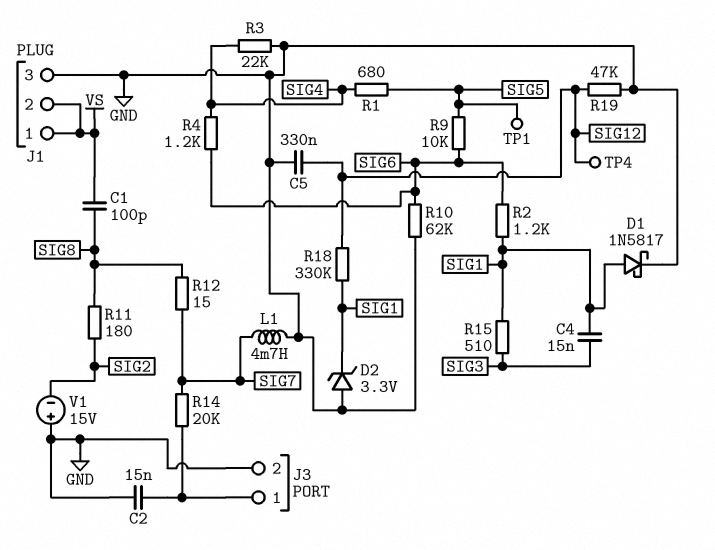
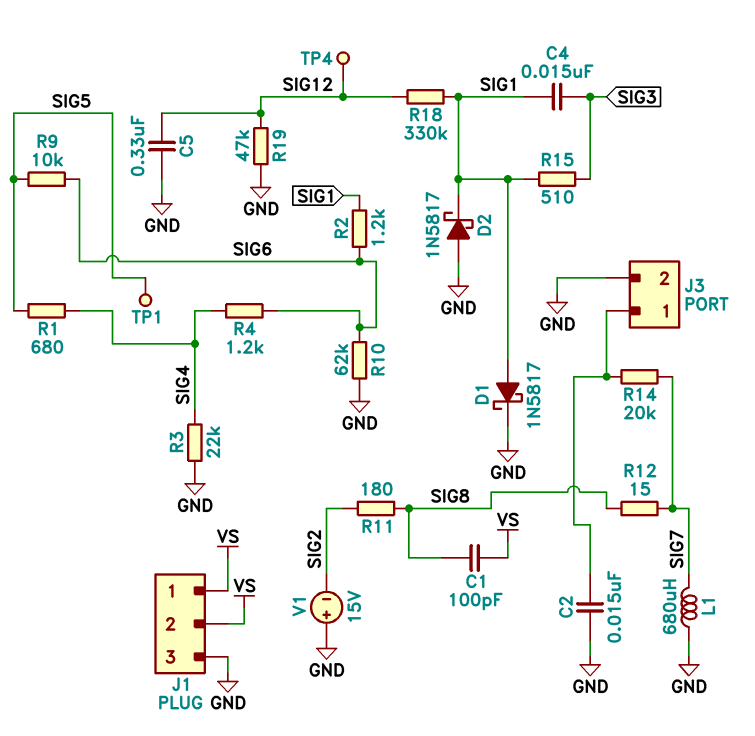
D2: zener 3.3V (A GND, K SIG1) -> schottky 1N5817 (A GND, K SIG1)
L1: 4.7mH (GND, SIG7) -> 680uH (GND, SIG7)

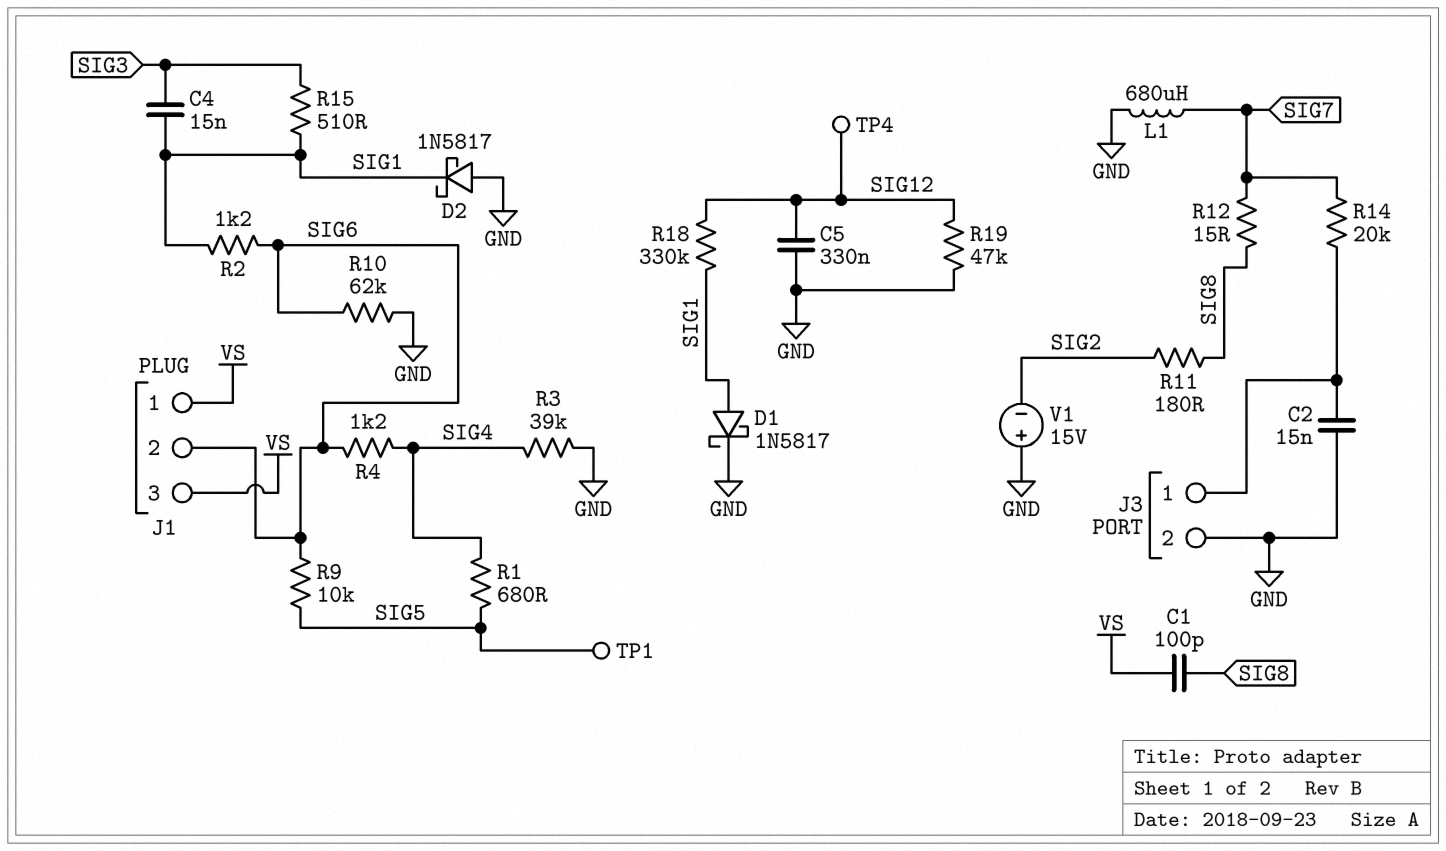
J1 pin 2: VS -> SIG6
J1 pin 3: GND -> VS
R3: 22k (GND, SIG4) -> 39k (GND, SIG4)

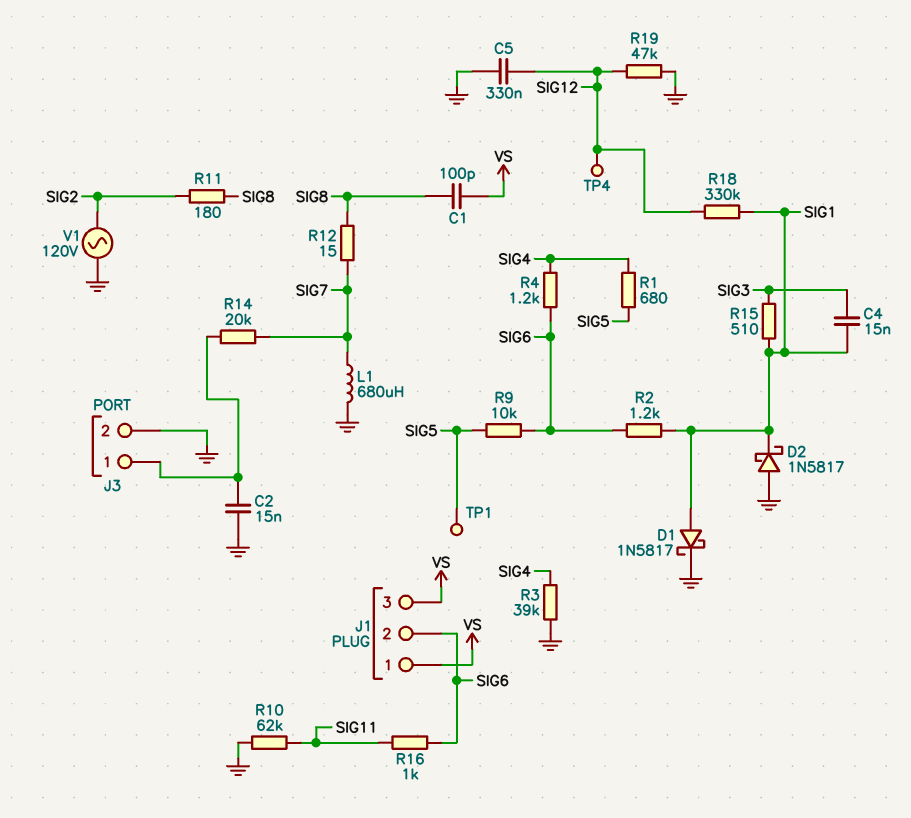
R10: 62k (GND, SIG6) -> 62k (GND, SIG11)
R16: none -> 1k (SIG6, SIG11)
V1: 15V (plus GND, minus SIG2) -> AC 120V (GND, SIG2)

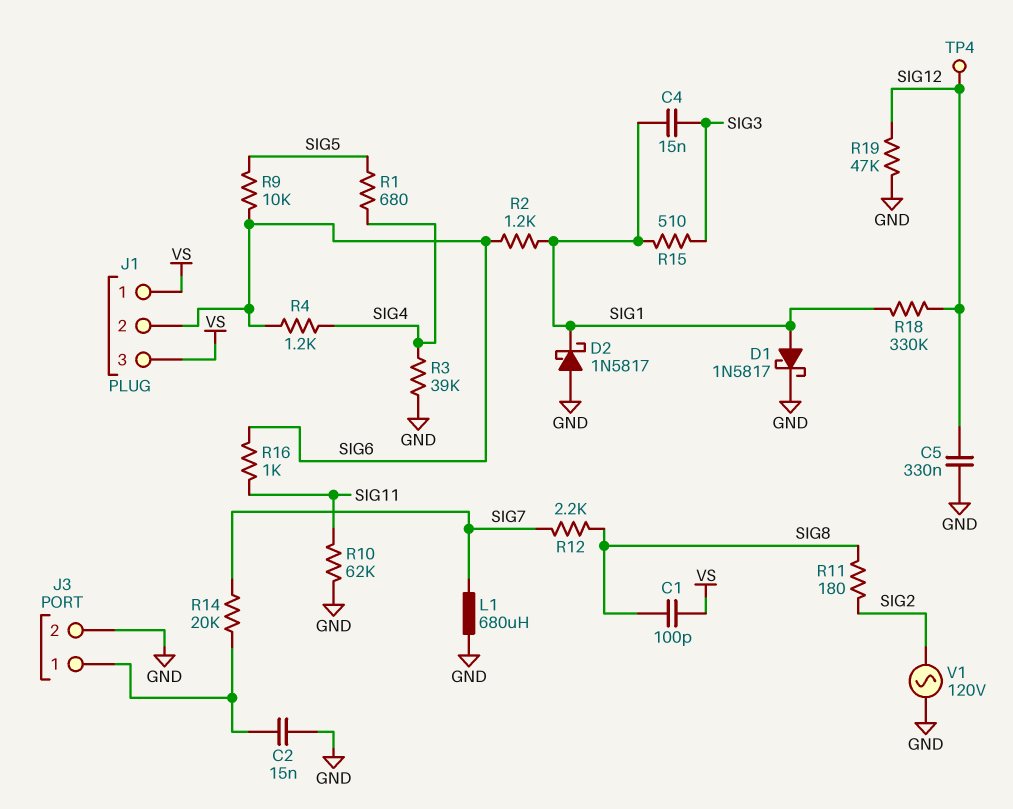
R12: 15 (SIG7, SIG8) -> 2.2k (SIG7, SIG8)
TP1: test point (SIG5) -> none

